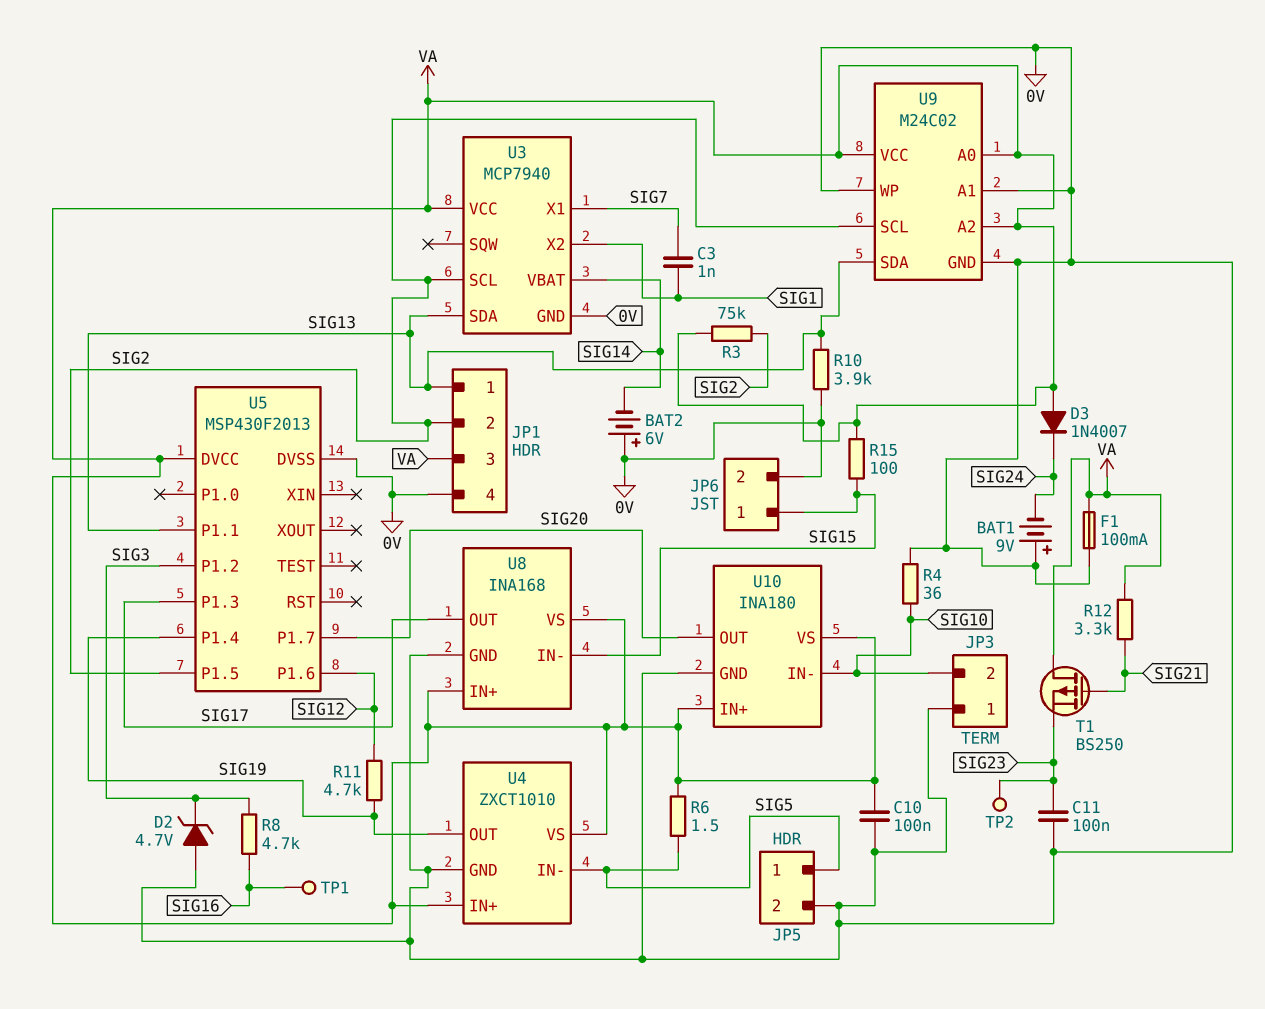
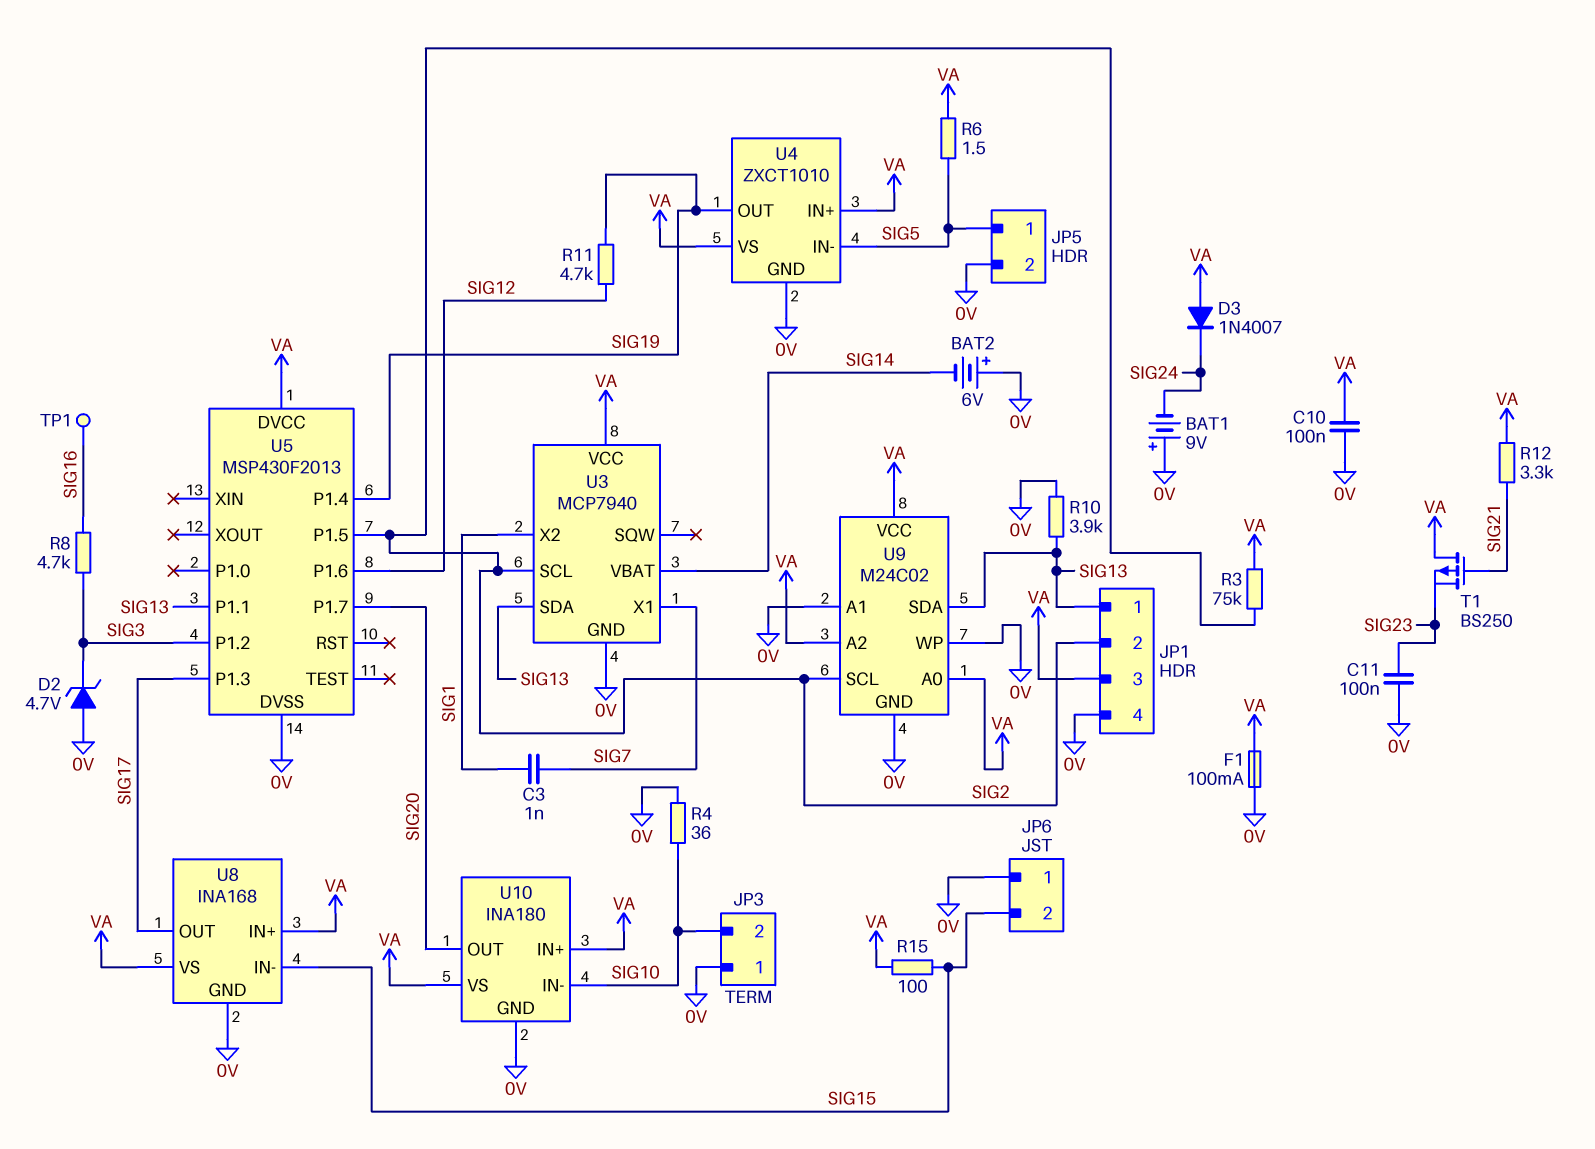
JP6 pin 1: SIG15 -> 0V
JP6 pin 2: 0V -> SIG15
TP2: test point (SIG23) -> none

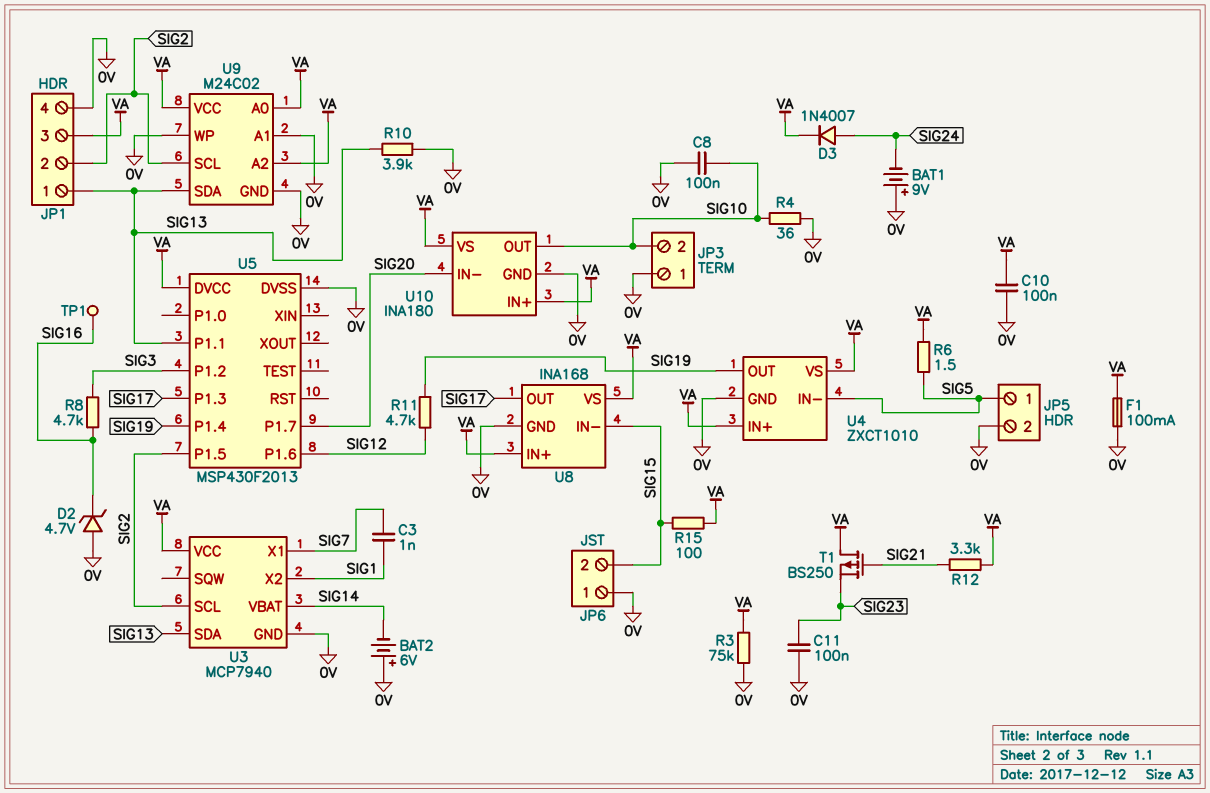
C8: none -> 100nF (0V, SIG10)
D2: zener 4.7V (A 0V, K SIG3) -> zener 4.7V (A 0V, K SIG16)
D3: diode 1N4007 (A VA, K SIG24) -> diode 1N4007 (A SIG24, K VA)
R3: 75k (SIG2, VA) -> 75k (0V, VA)
U10 pin IN-: SIG10 -> SIG20
U10 pin OUT: SIG20 -> SIG10

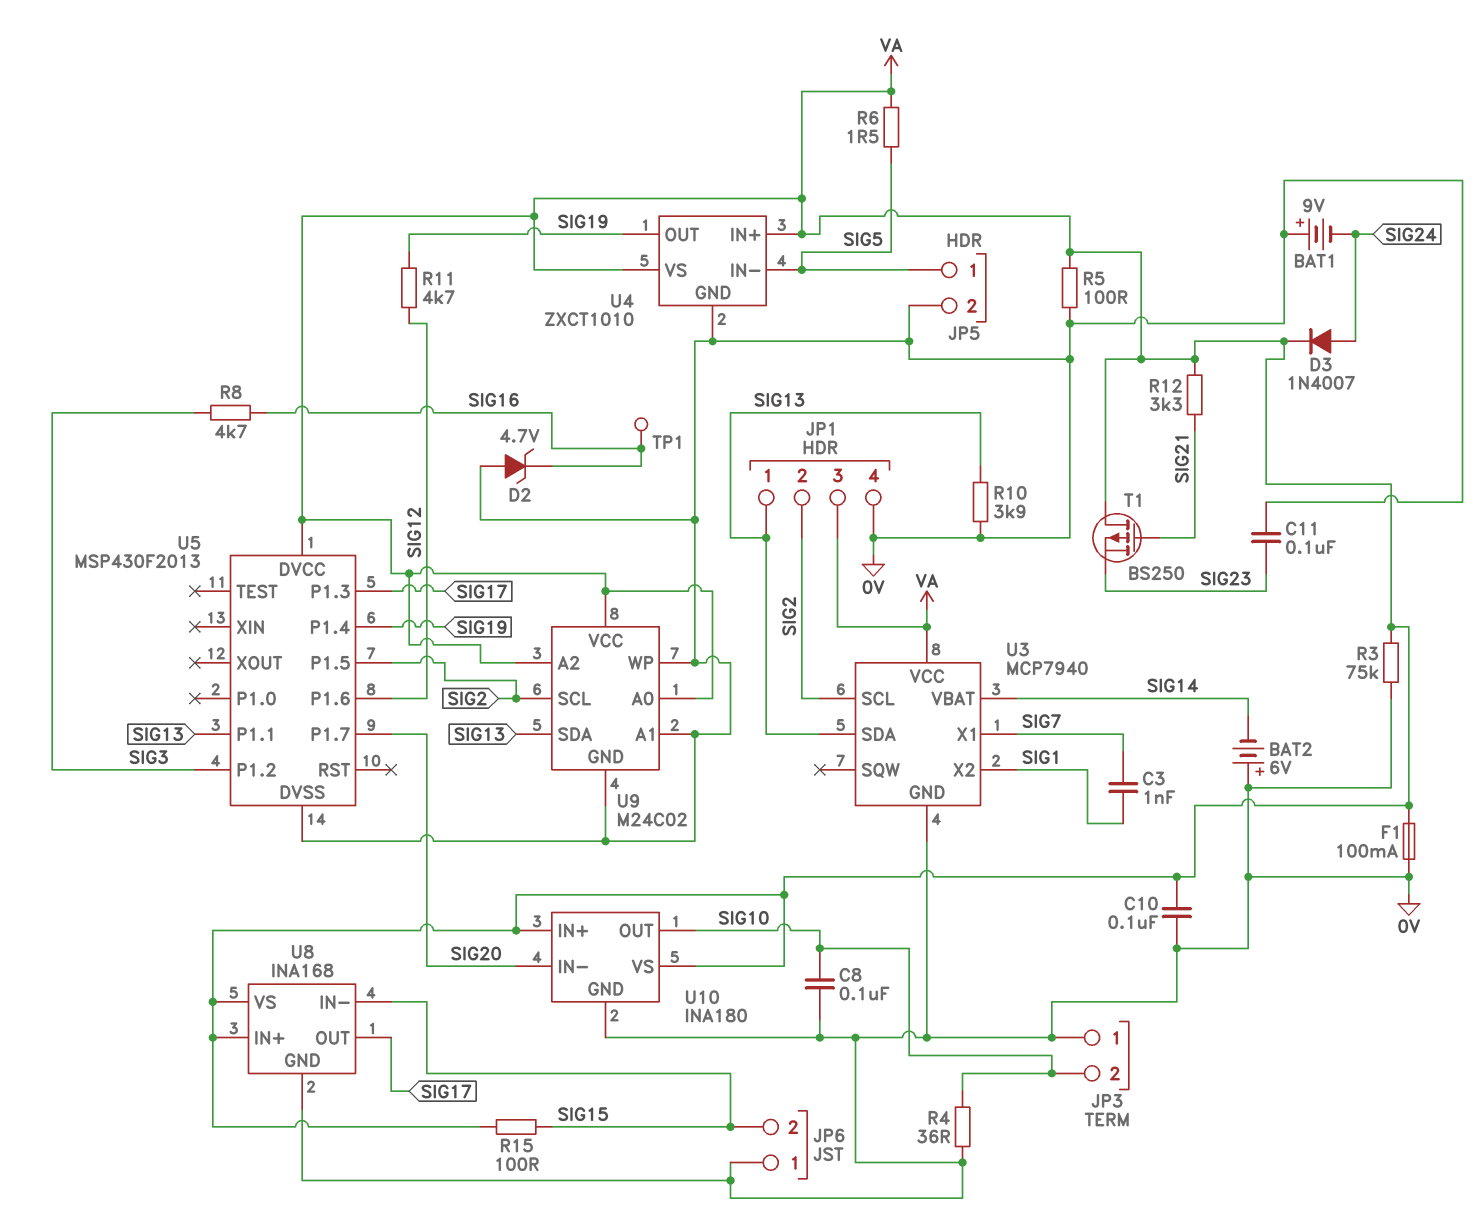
R5: none -> 100 (0V, VA)

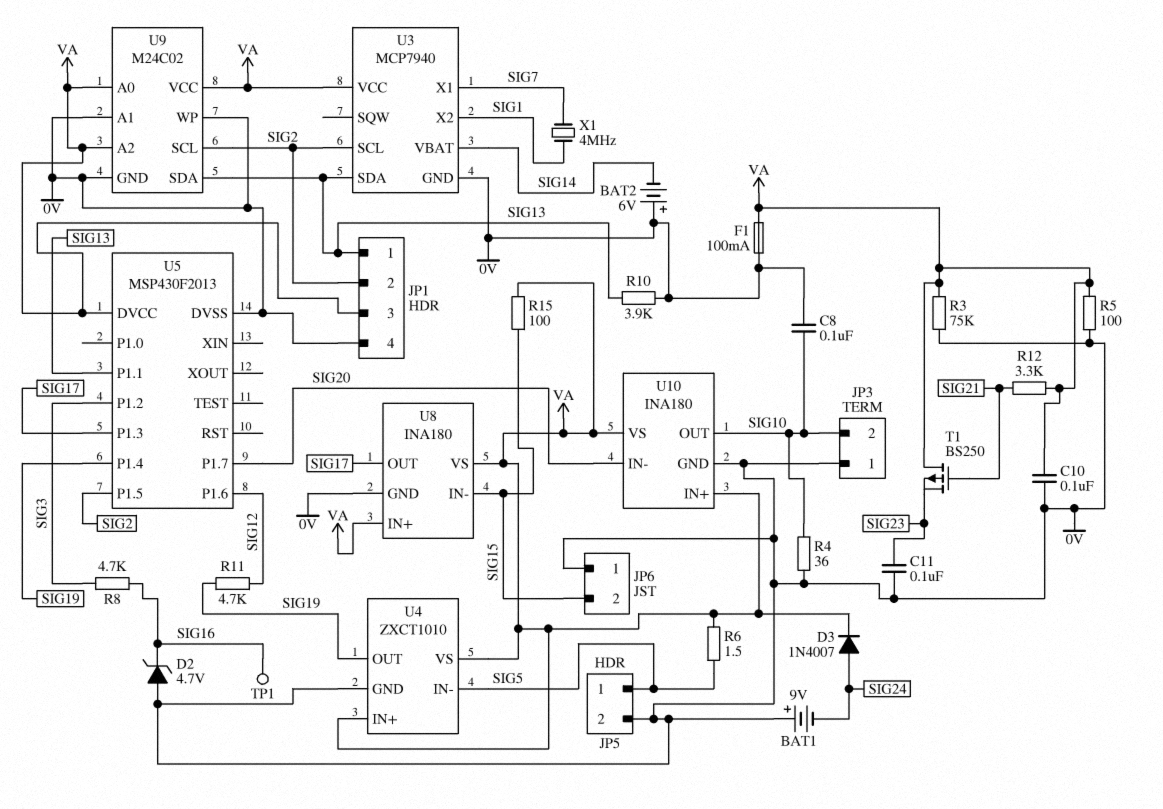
C3: 1nF (SIG1, SIG7) -> none
U8: INA168 -> INA180
X1: none -> 4MHz (SIG1, SIG7)

